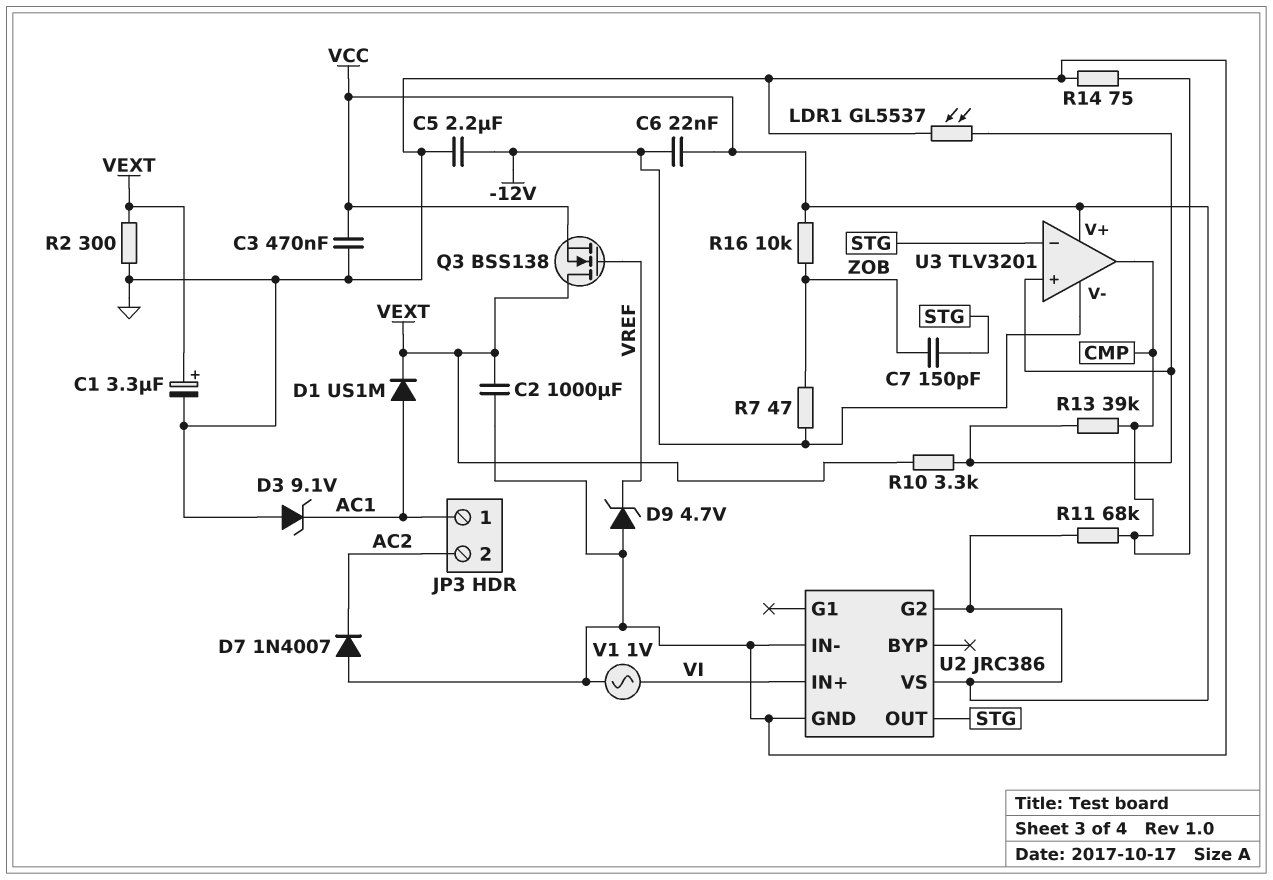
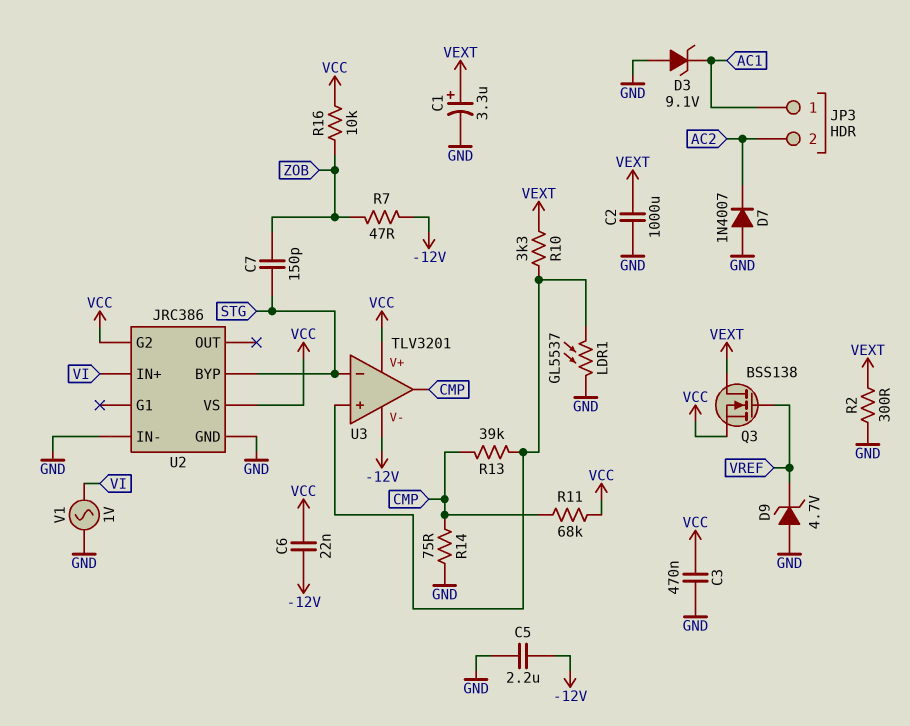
D1: diode US1M (A AC1, K VEXT) -> none
U2 pin BYP: none -> STG
U2 pin OUT: STG -> none

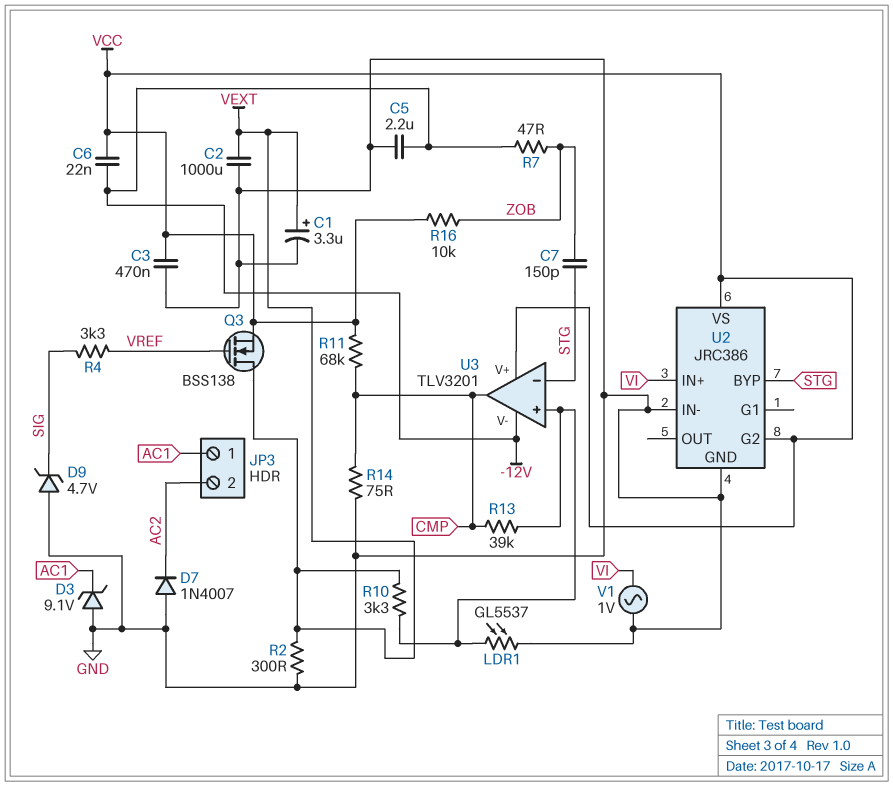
D9: zener 4.7V (A GND, K VREF) -> zener 4.7V (A GND, K SIG)
R4: none -> 3.3k (SIG, VREF)

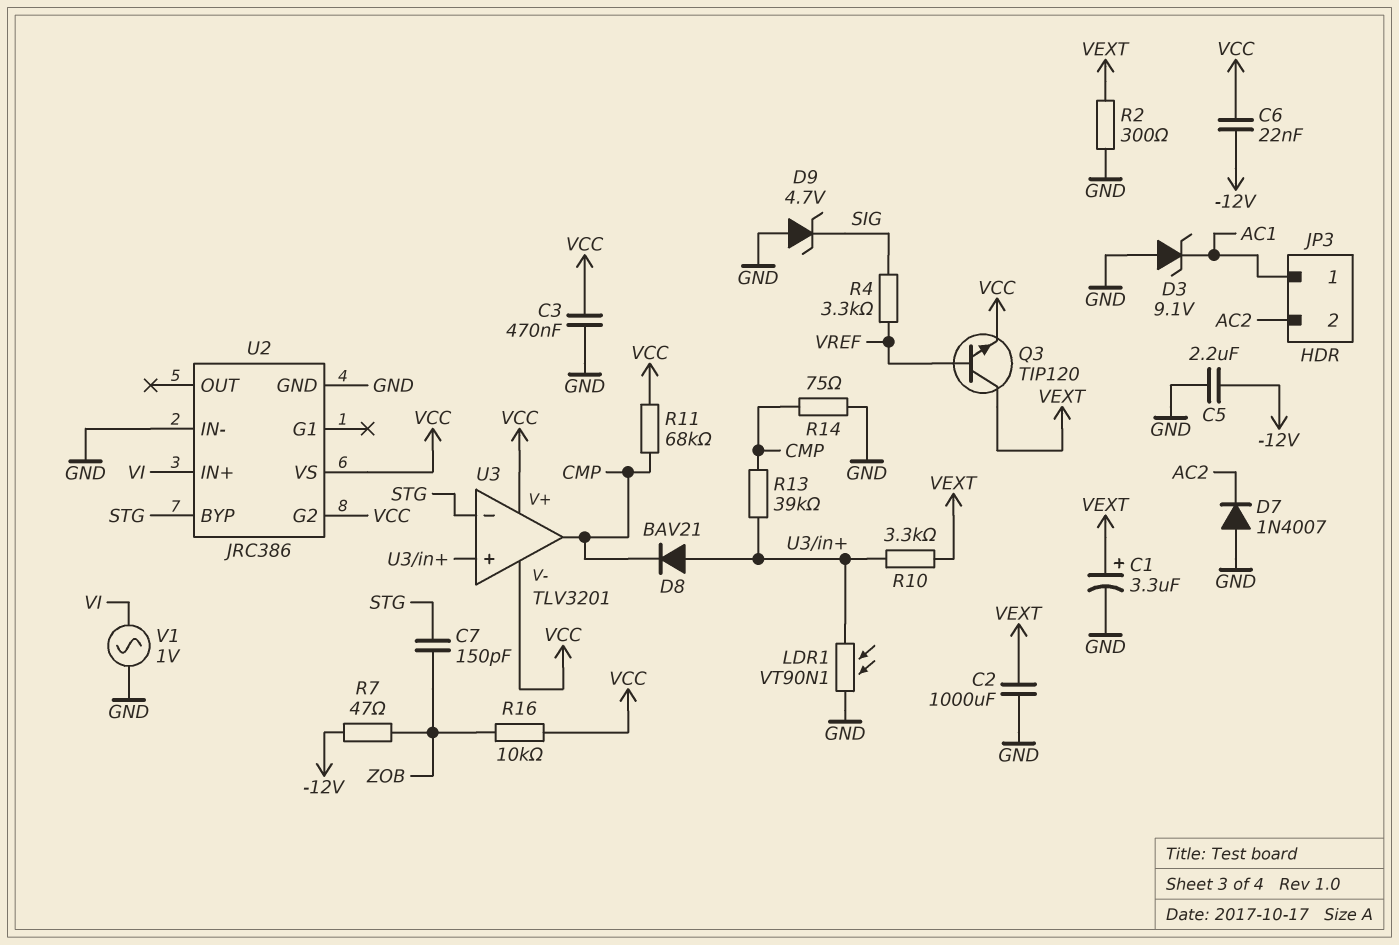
D8: none -> diode BAV21 (A U3/in+, K CMP)
LDR1: GL5537 (GND, U3/in+) -> VT90N1 (GND, U3/in+)
Q3: NMOS BSS138 (G VREF, D VEXT, S VCC) -> NPN TIP120 (B VREF, C VEXT, E VCC)
U3 pin V-: -12V -> VCC

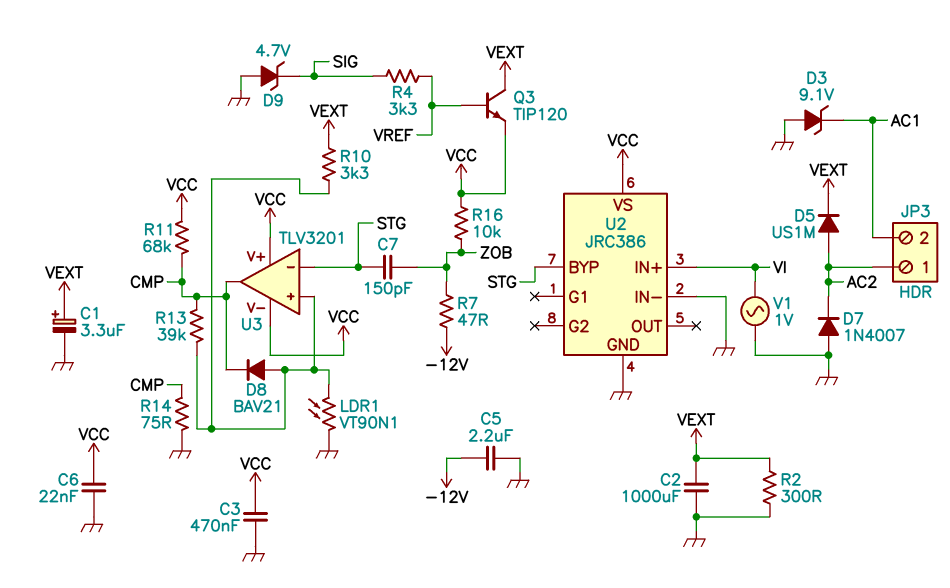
C6: 22nF (-12V, VCC) -> 22nF (GND, VCC)
D5: none -> diode US1M (A AC2, K VEXT)
JP3 pin 1: AC1 -> AC2
JP3 pin 2: AC2 -> AC1
U2 pin G2: VCC -> none

